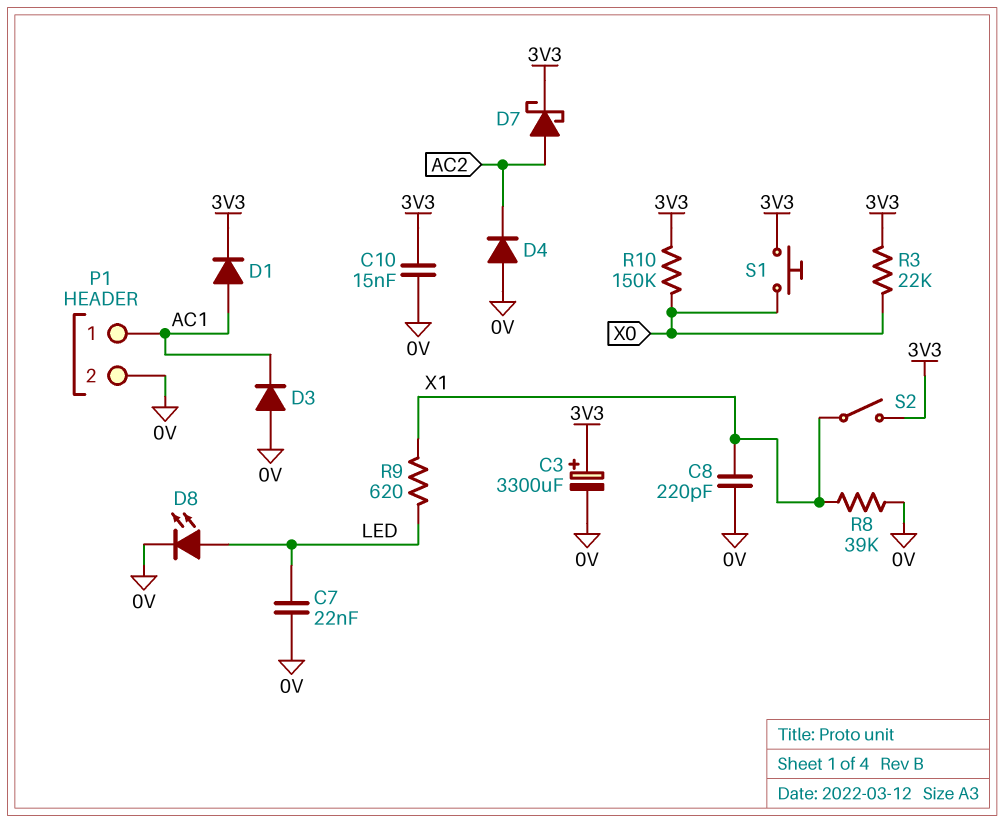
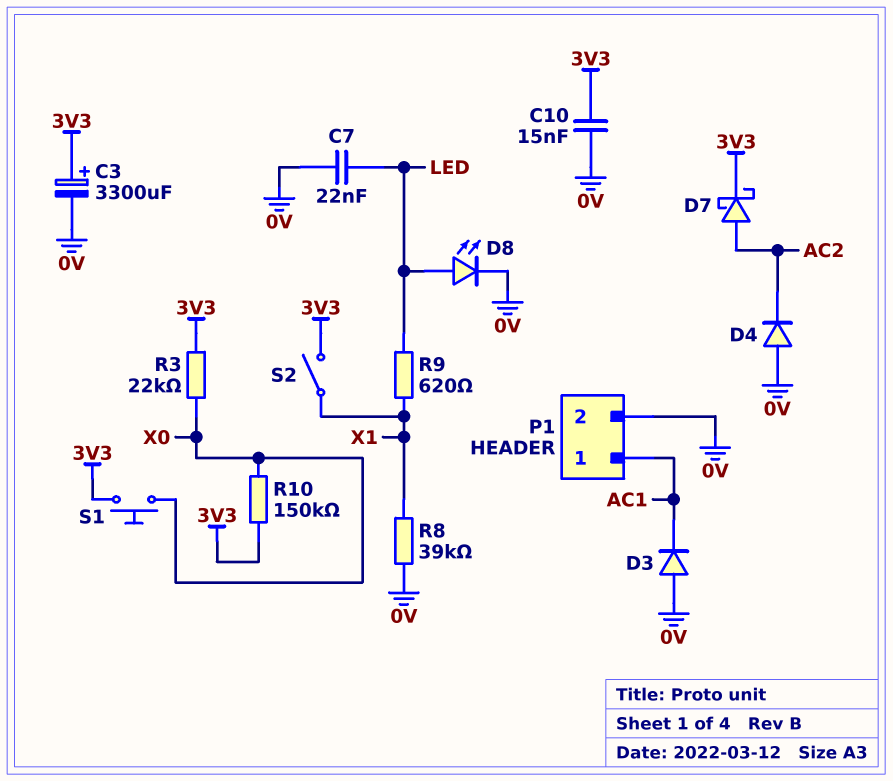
C8: 220pF (0V, X1) -> none
D1: diode (A AC1, K 3V3) -> none

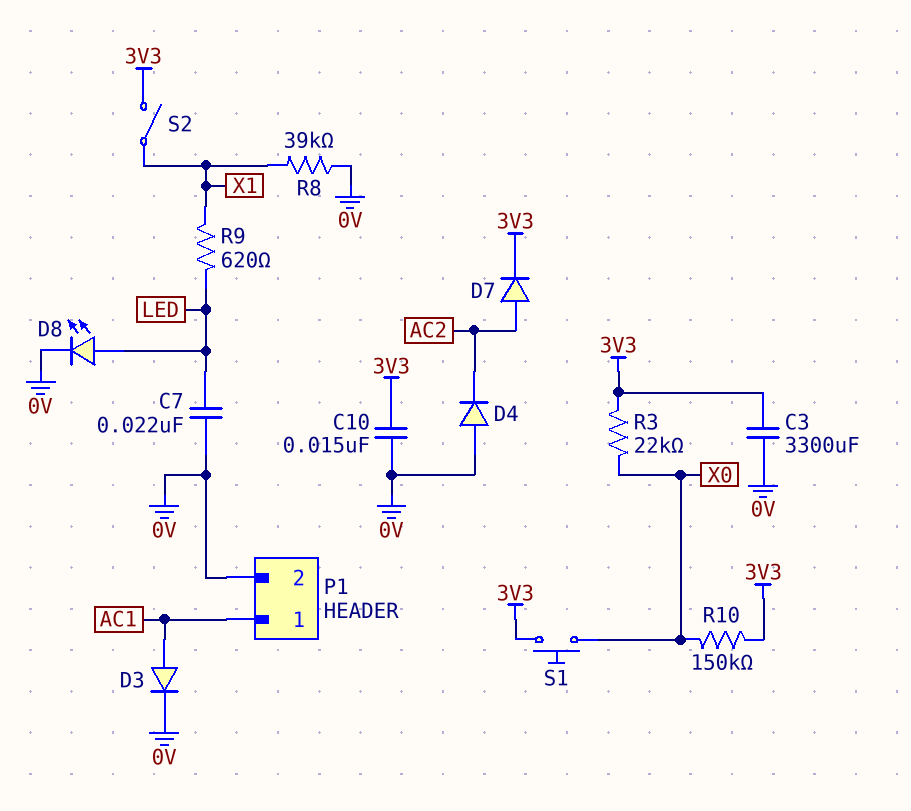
C3: 3300uF (plus 3V3, minus 0V) -> 3300uF (0V, 3V3)
D3: diode (A 0V, K AC1) -> diode (A AC1, K 0V)
D7: schottky (A AC2, K 3V3) -> diode (A AC2, K 3V3)

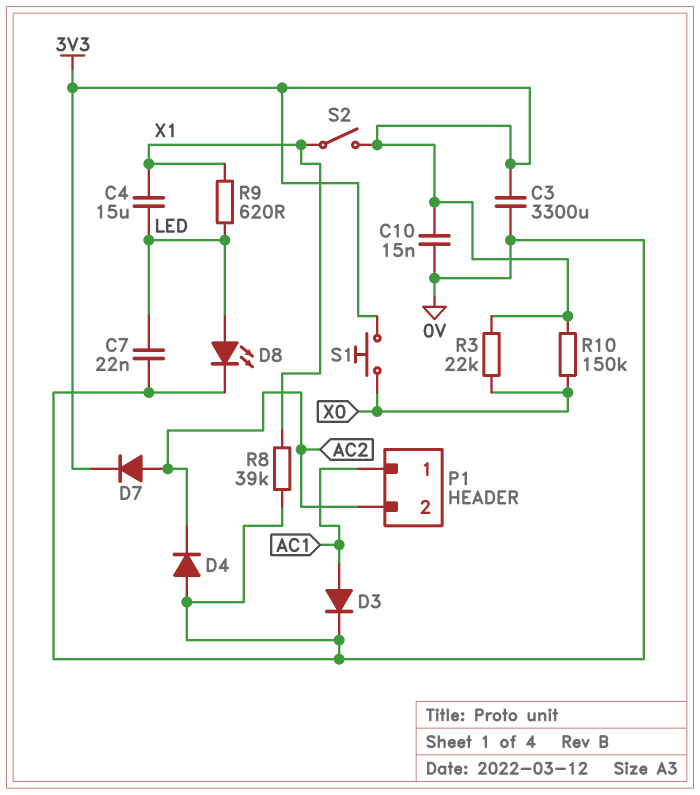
C4: none -> 15uF (LED, X1)
P1 pin 2: 0V -> AC2

